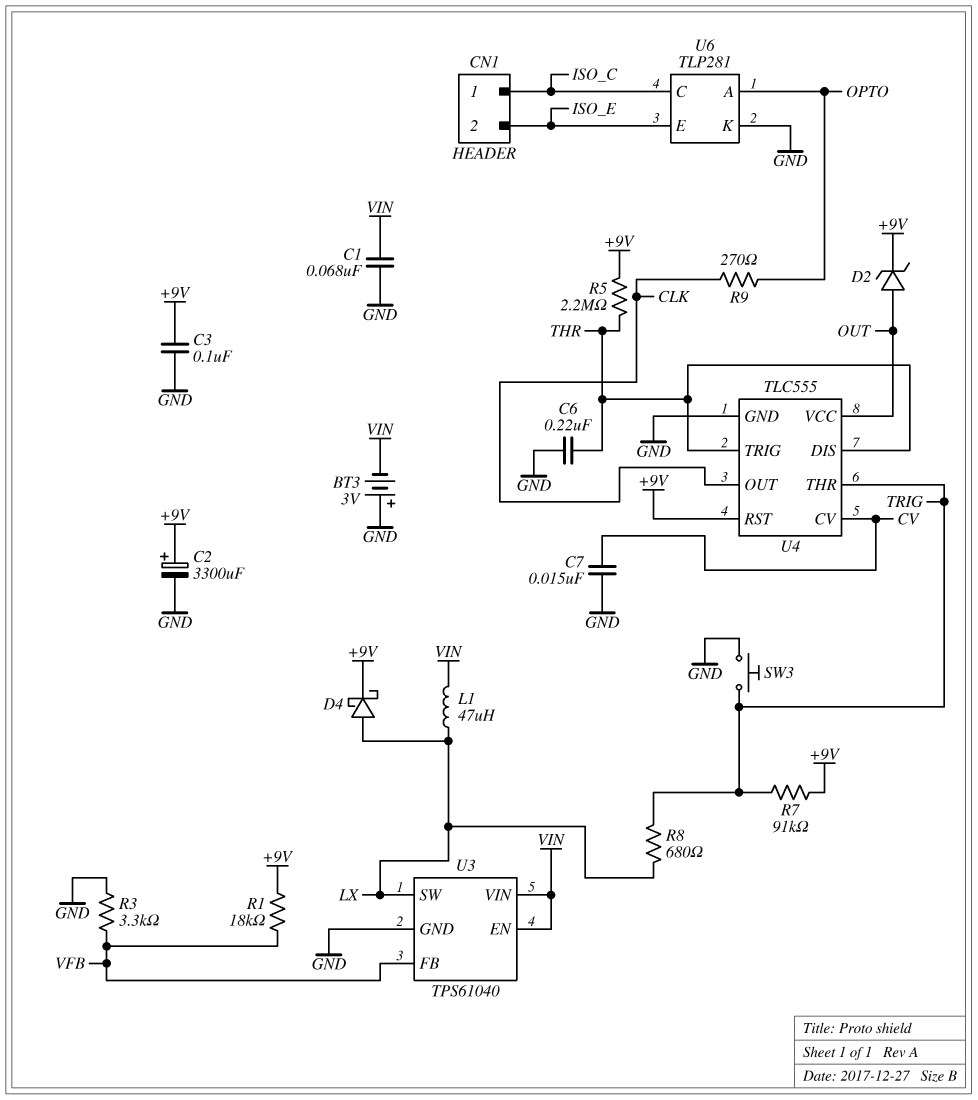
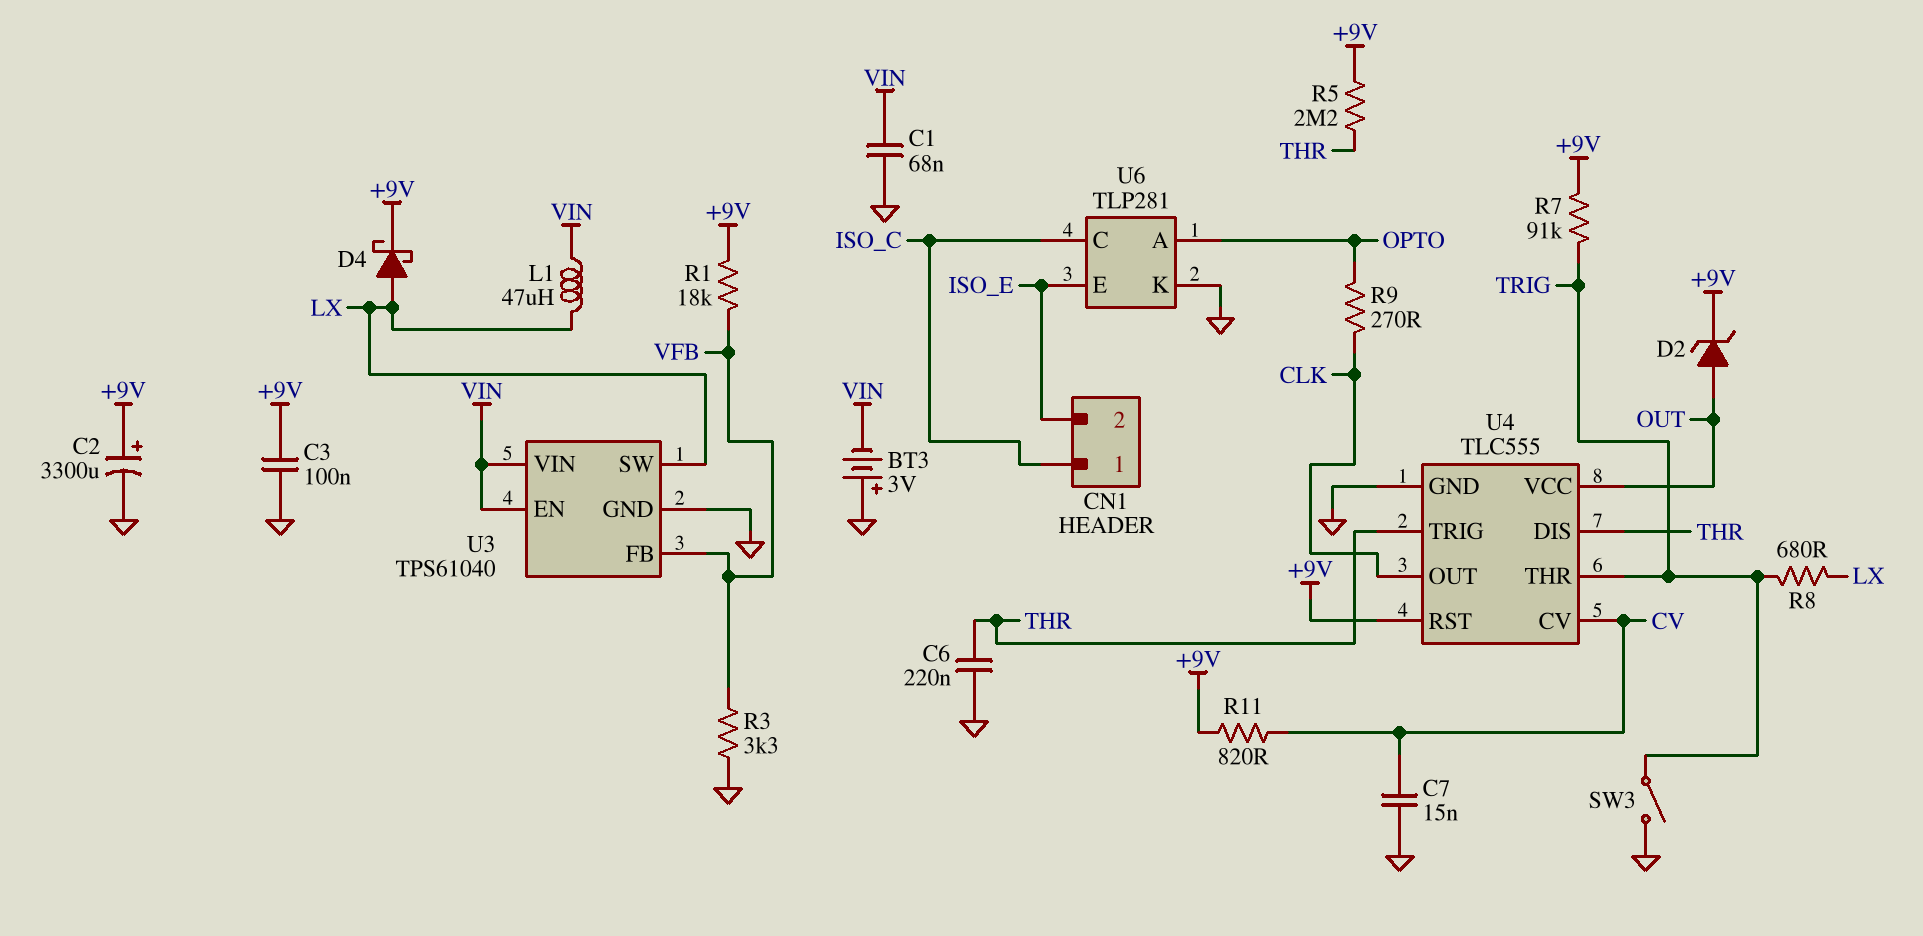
R11: none -> 820 (+9V, CV)
SW3: button (GND, TRIG) -> switch (GND, TRIG)

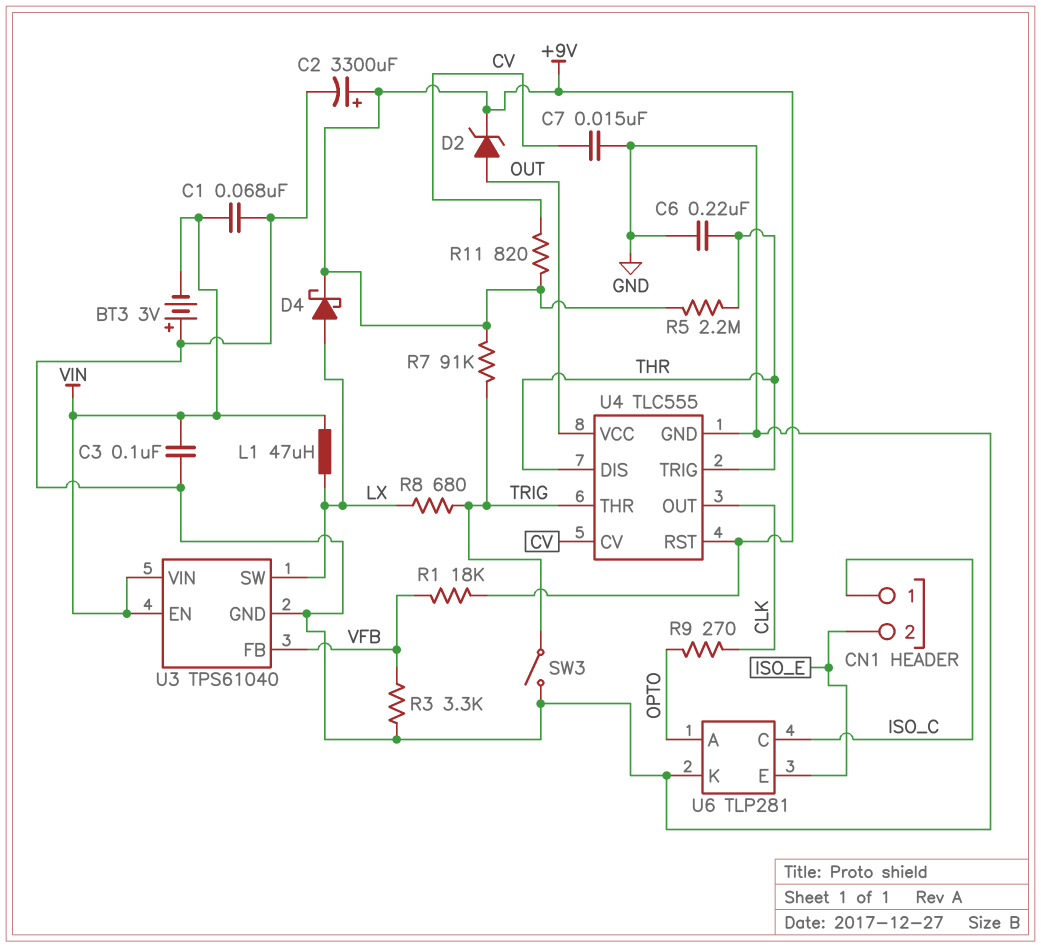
C3: 100nF (+9V, GND) -> 100nF (GND, VIN)

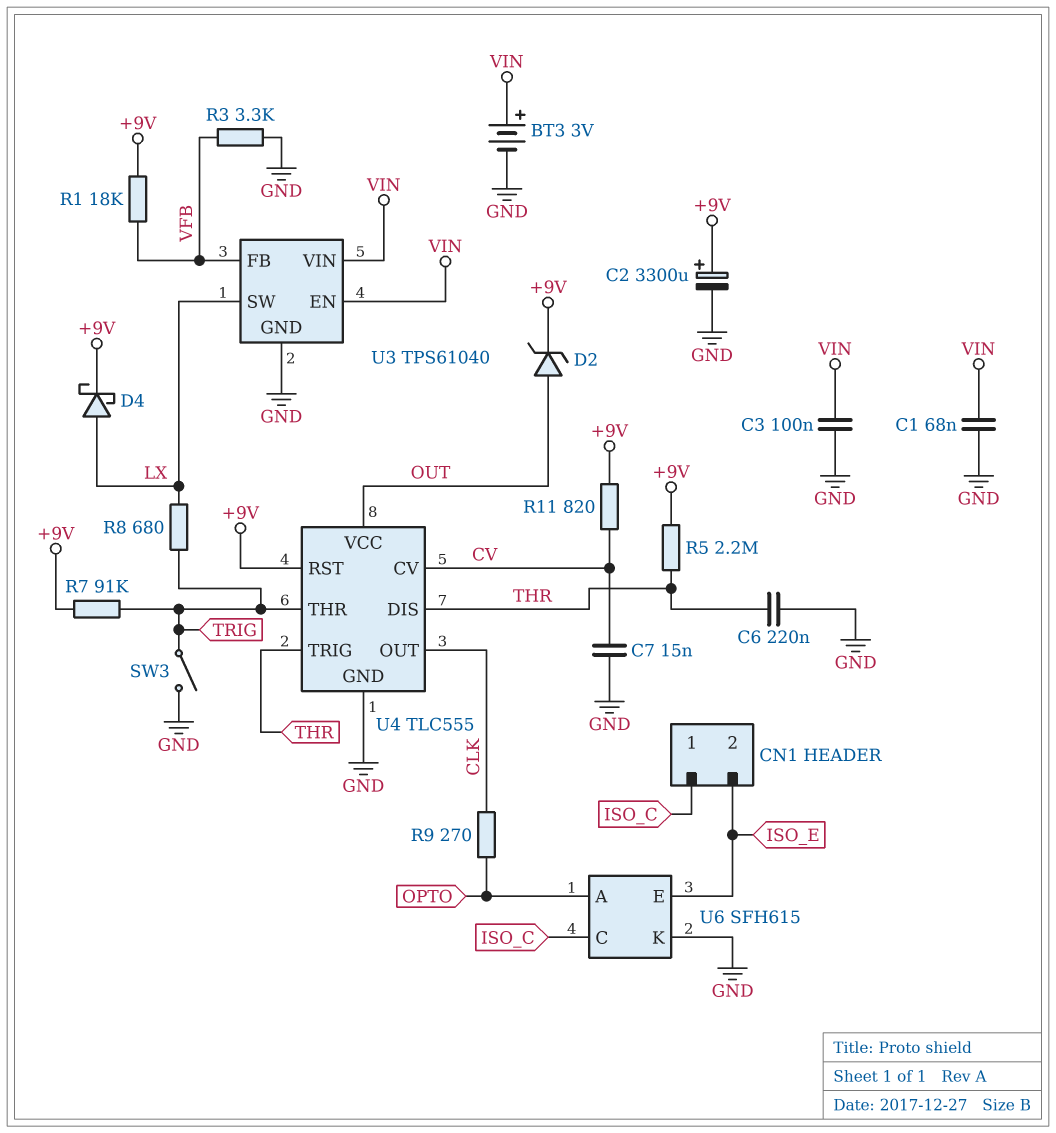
BT3: 3V (plus GND, minus VIN) -> 3V (plus VIN, minus GND)
L1: 47uH (LX, VIN) -> none
U6: TLP281 -> SFH615

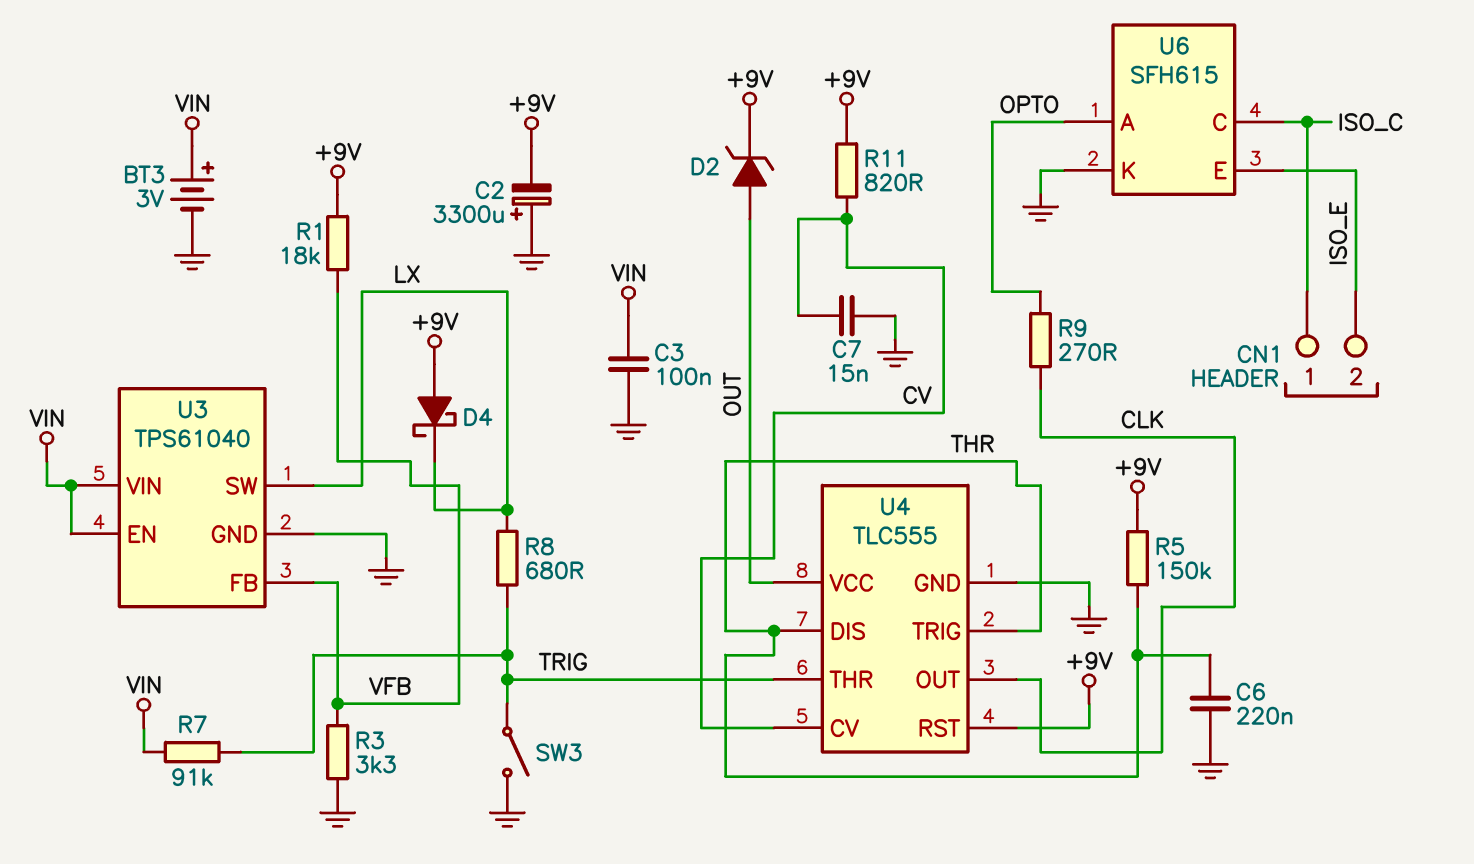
C1: 68nF (GND, VIN) -> none
C2: 3300uF (plus +9V, minus GND) -> 3300uF (plus GND, minus +9V)
D4: schottky (A LX, K +9V) -> schottky (A +9V, K LX)
R5: 2.2M (+9V, THR) -> 150k (+9V, THR)
R7: 91k (+9V, TRIG) -> 91k (TRIG, VIN)

